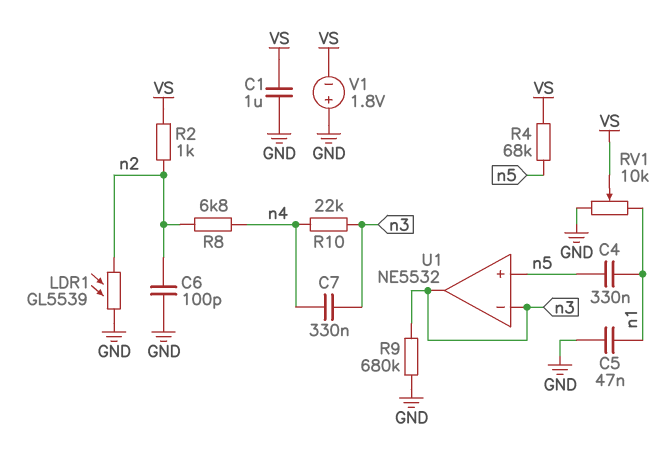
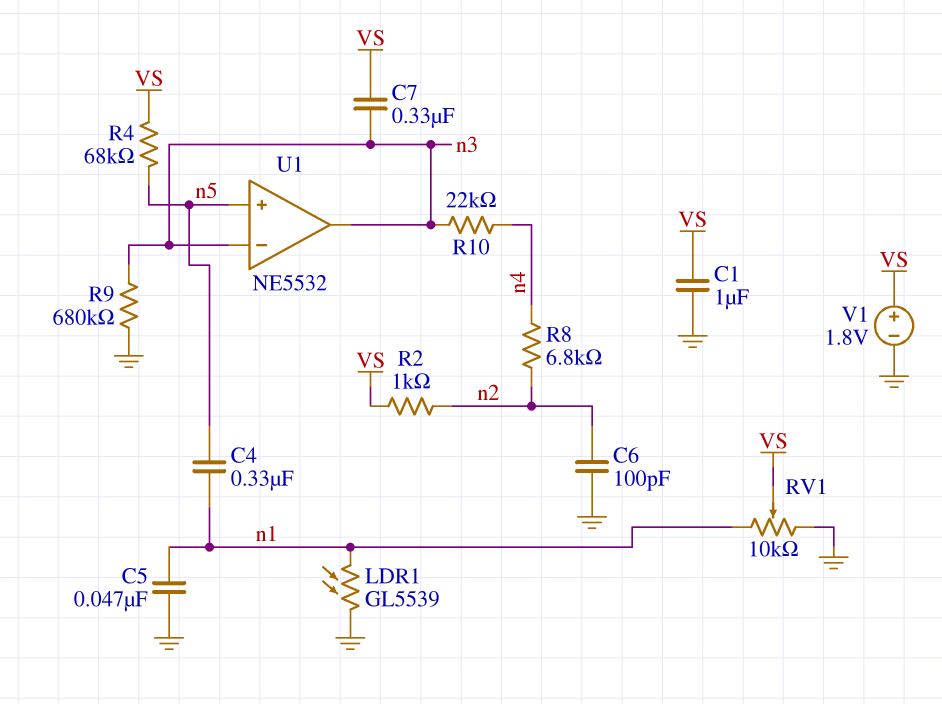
C7: 330nF (n3, n4) -> 330nF (VS, n3)
LDR1: GL5539 (GND, n2) -> GL5539 (GND, n1)
V1: 1.8V (plus GND, minus VS) -> 1.8V (plus VS, minus GND)

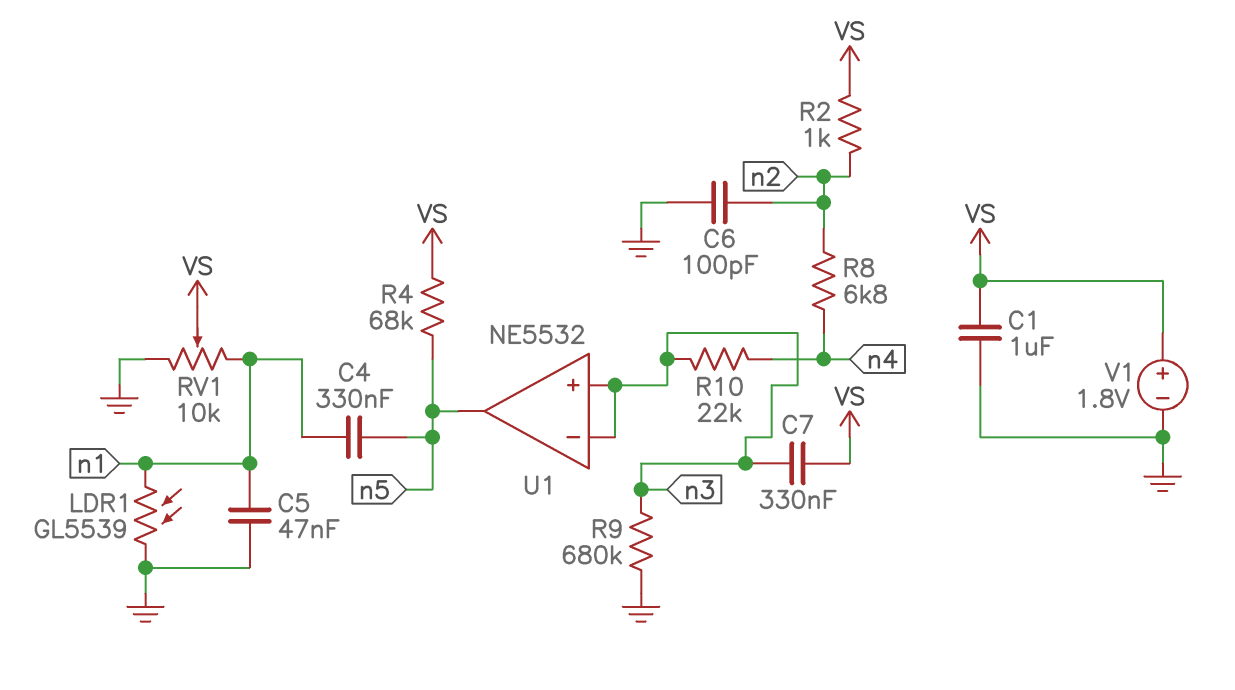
U1 pin in+: n5 -> n3
U1 pin out: n3 -> n5

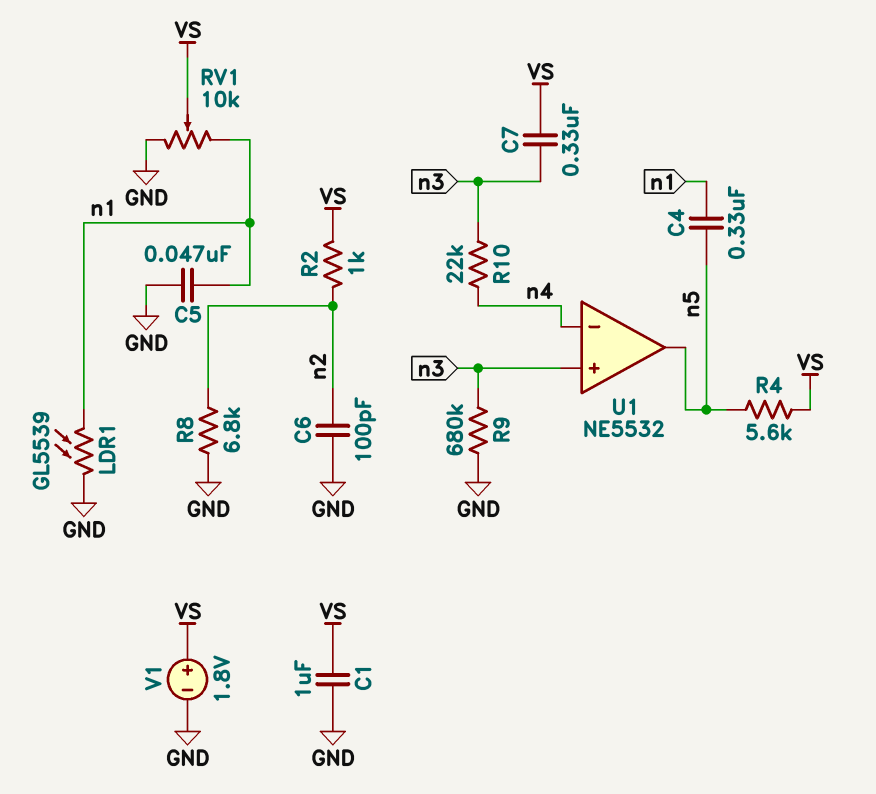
R4: 68k (VS, n5) -> 5.6k (VS, n5)
R8: 6.8k (n2, n4) -> 6.8k (GND, n2)
U1 pin in-: n3 -> n4

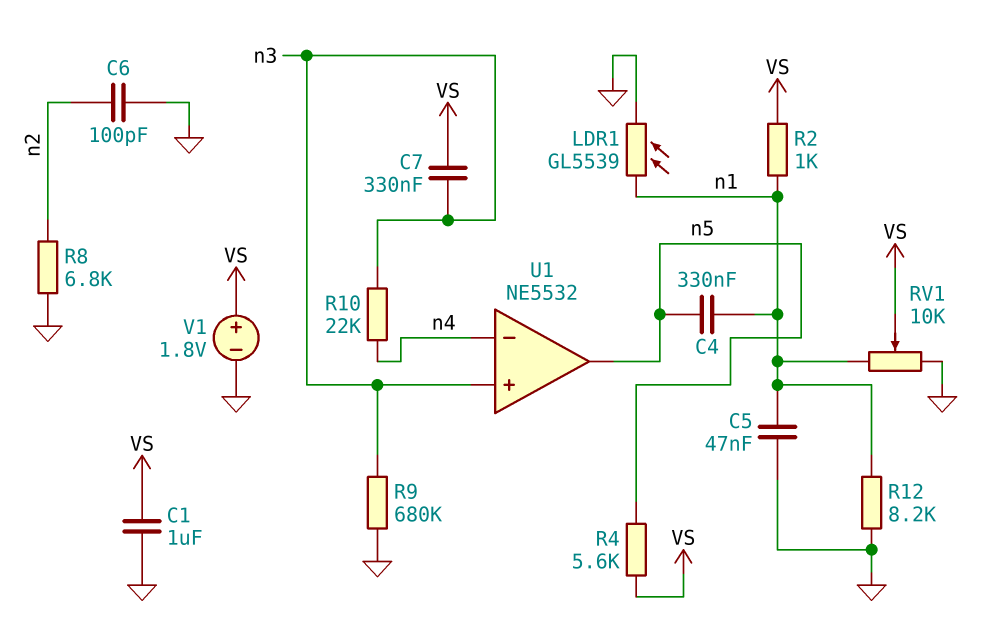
R2: 1k (VS, n2) -> 1k (VS, n1)
R12: none -> 8.2k (GND, n1)

